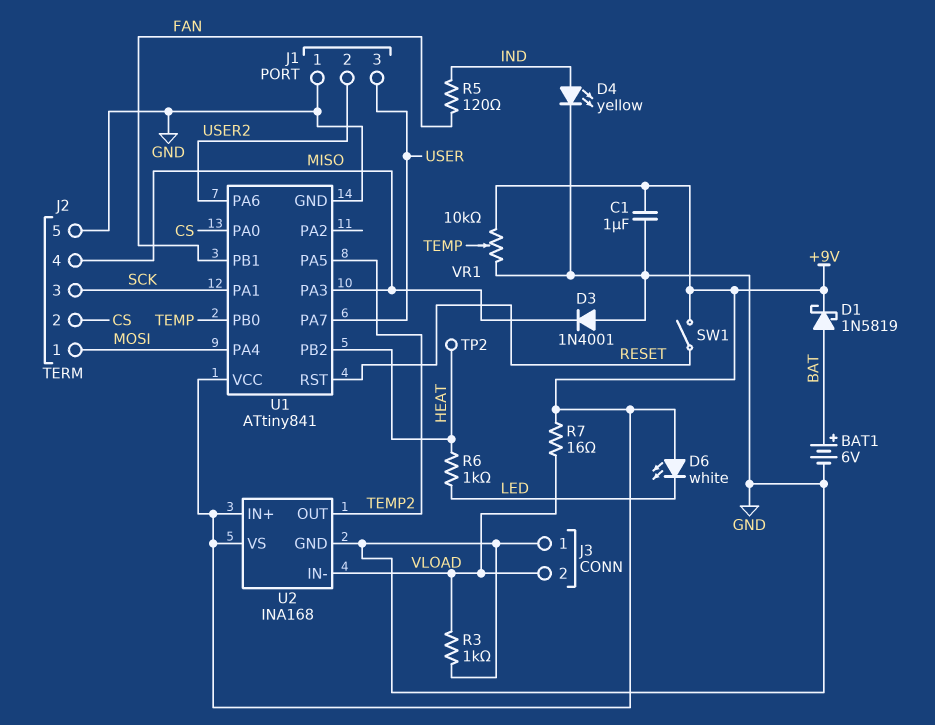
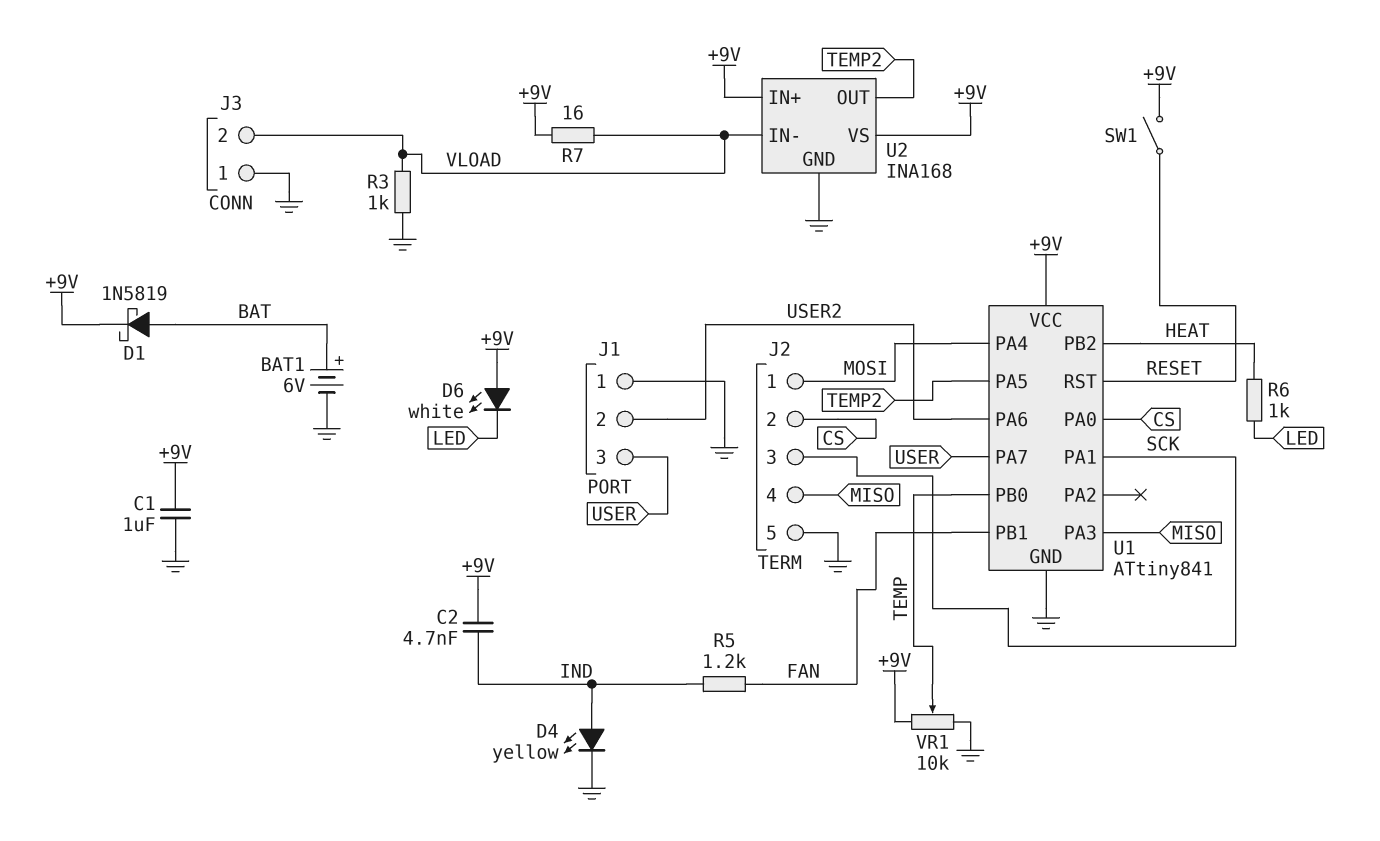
C2: none -> 4.7nF (+9V, IND)
D3: diode 1N4001 (A GND, K MISO) -> none
R5: 120 (FAN, IND) -> 1.2k (FAN, IND)
TP2: test point (HEAT) -> none

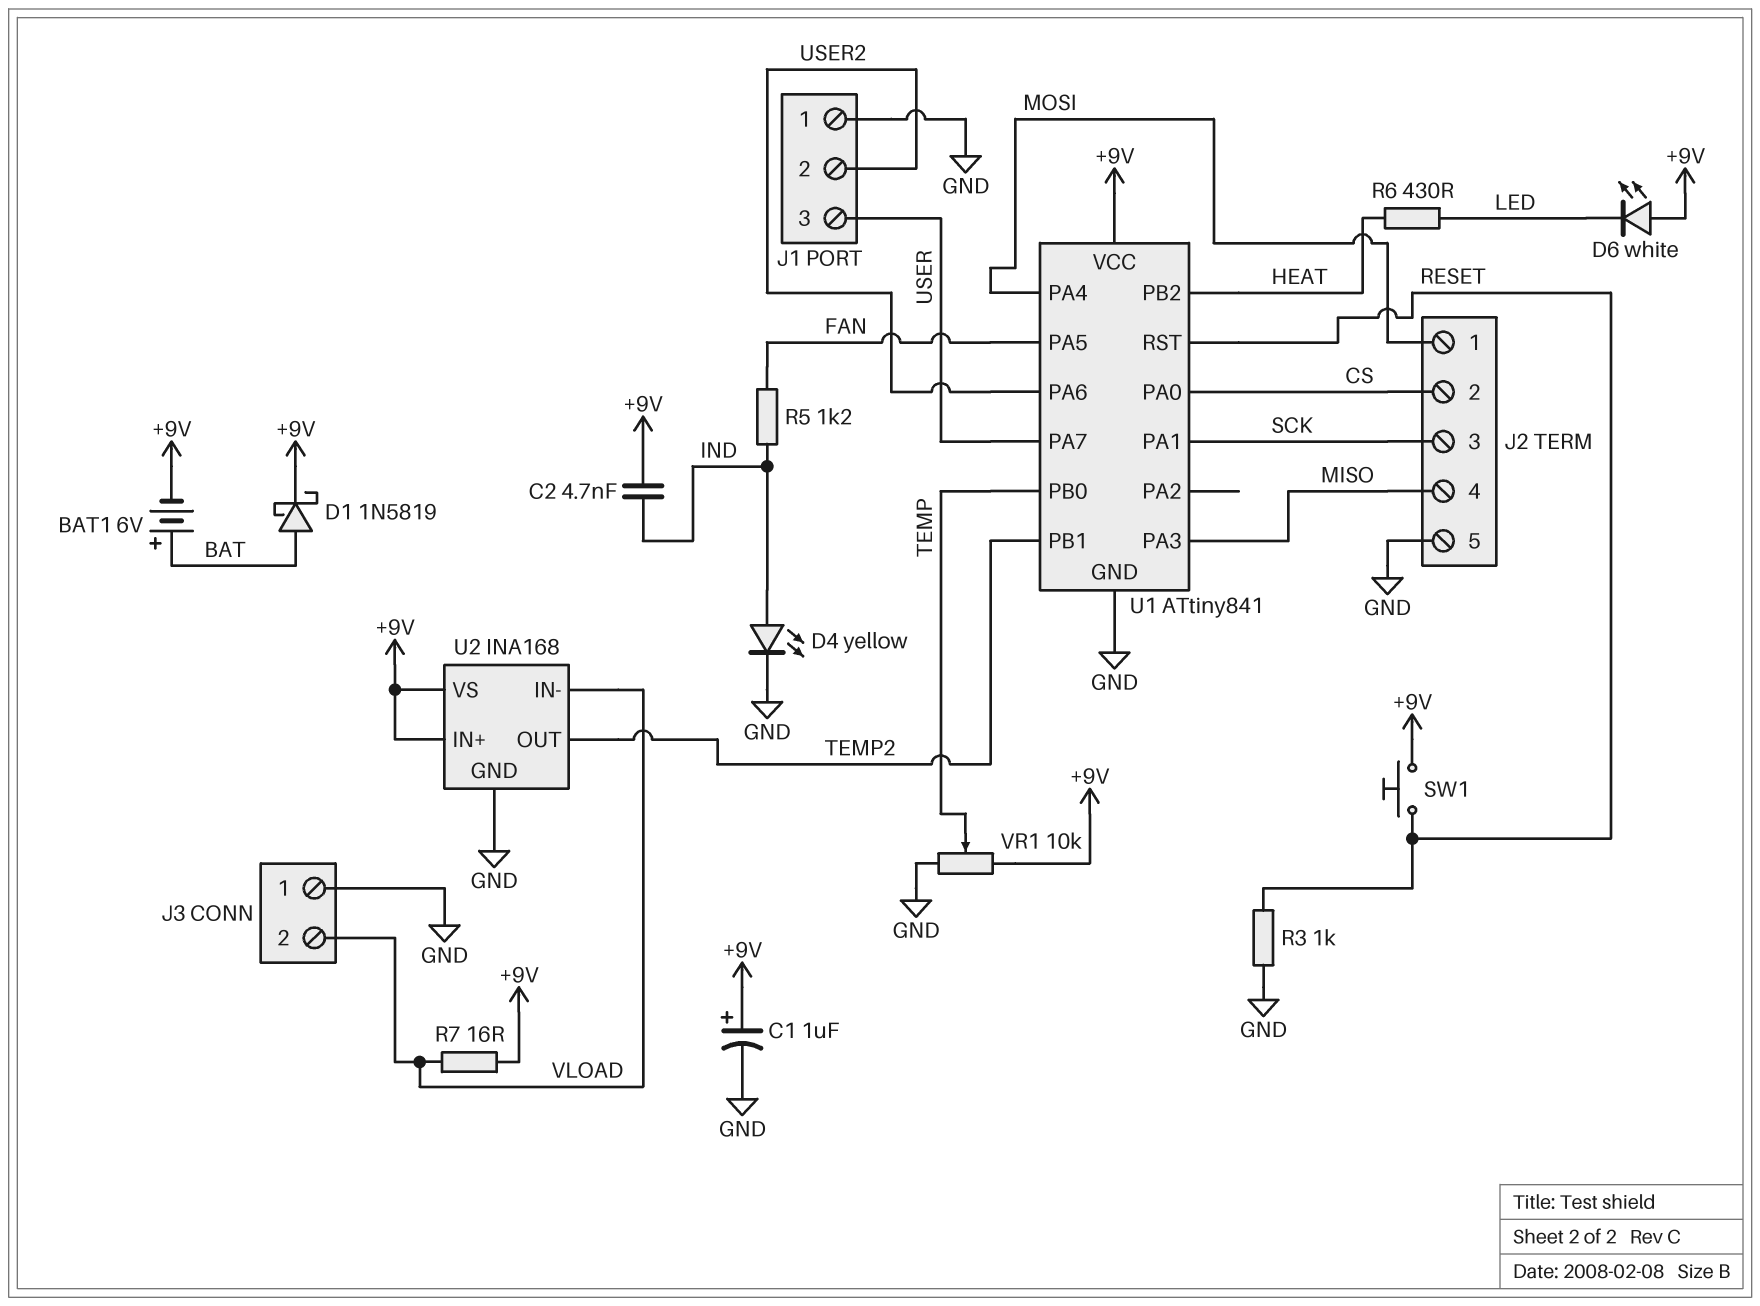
BAT1: 6V (plus BAT, minus GND) -> 6V (plus BAT, minus +9V)
C1: 1uF (+9V, GND) -> 1uF (plus +9V, minus GND)
R3: 1k (GND, VLOAD) -> 1k (GND, RESET)
R6: 1k (HEAT, LED) -> 430 (HEAT, LED)
SW1: switch (+9V, RESET) -> button (+9V, RESET)
U1 pin PA5: TEMP2 -> FAN
U1 pin PB1: FAN -> TEMP2

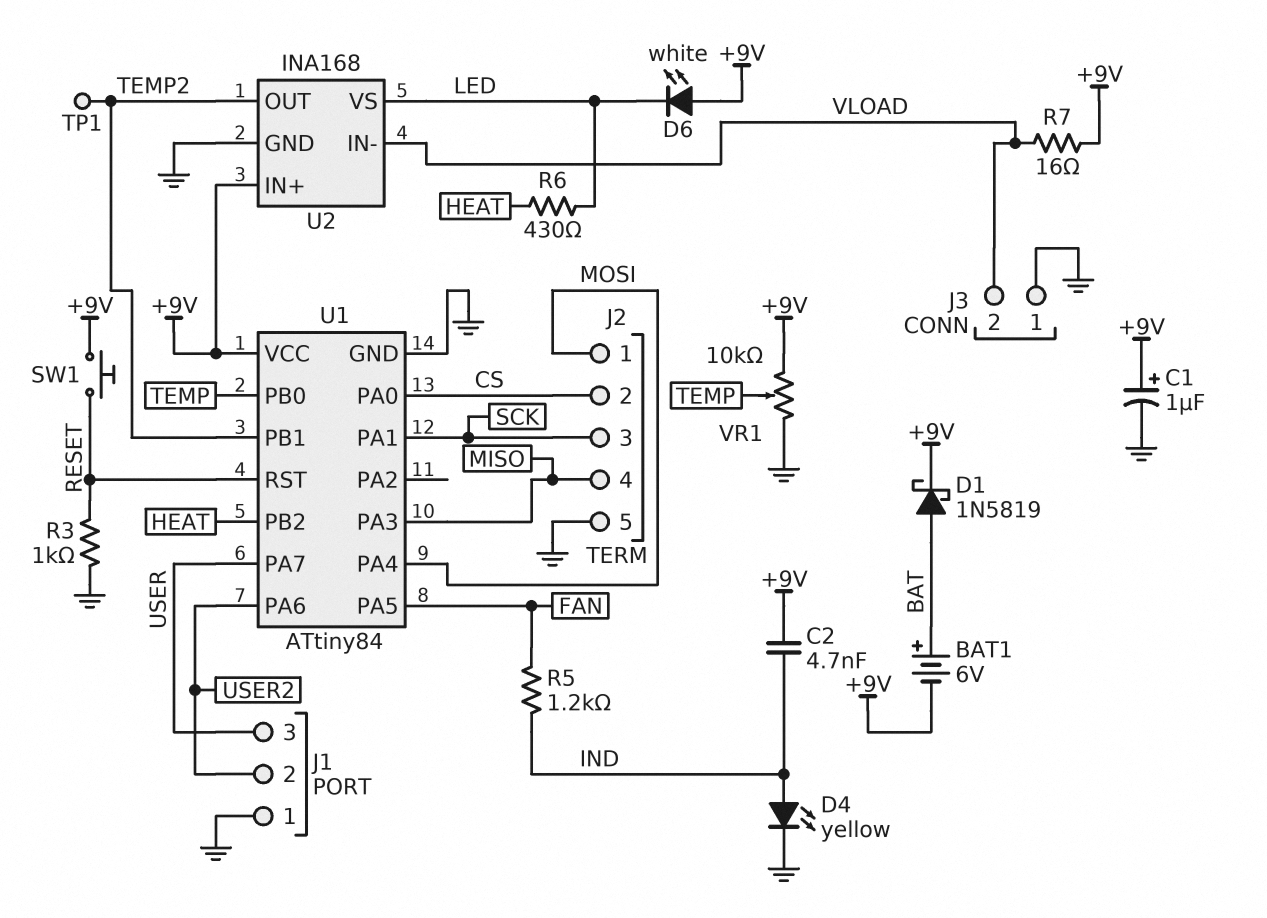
TP1: none -> test point (TEMP2)
U1: ATtiny841 -> ATtiny84
U2 pin VS: +9V -> LED

